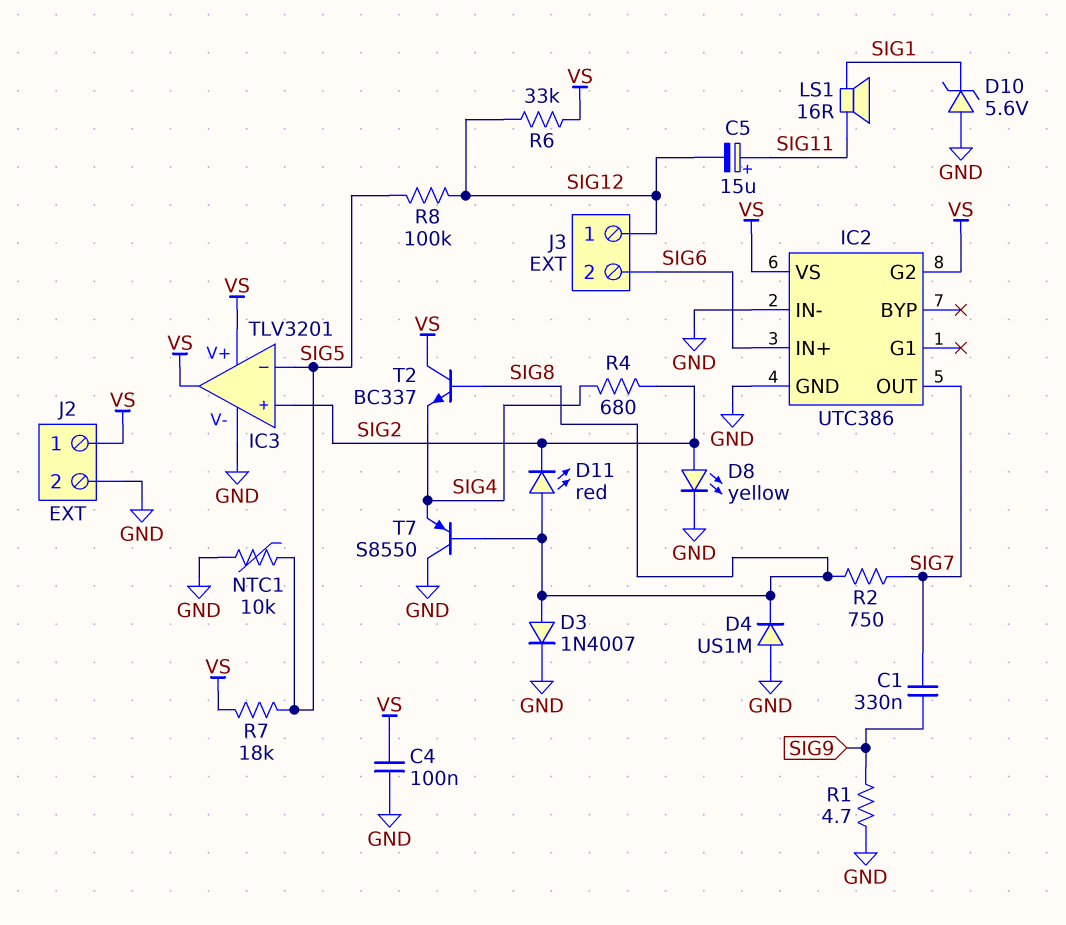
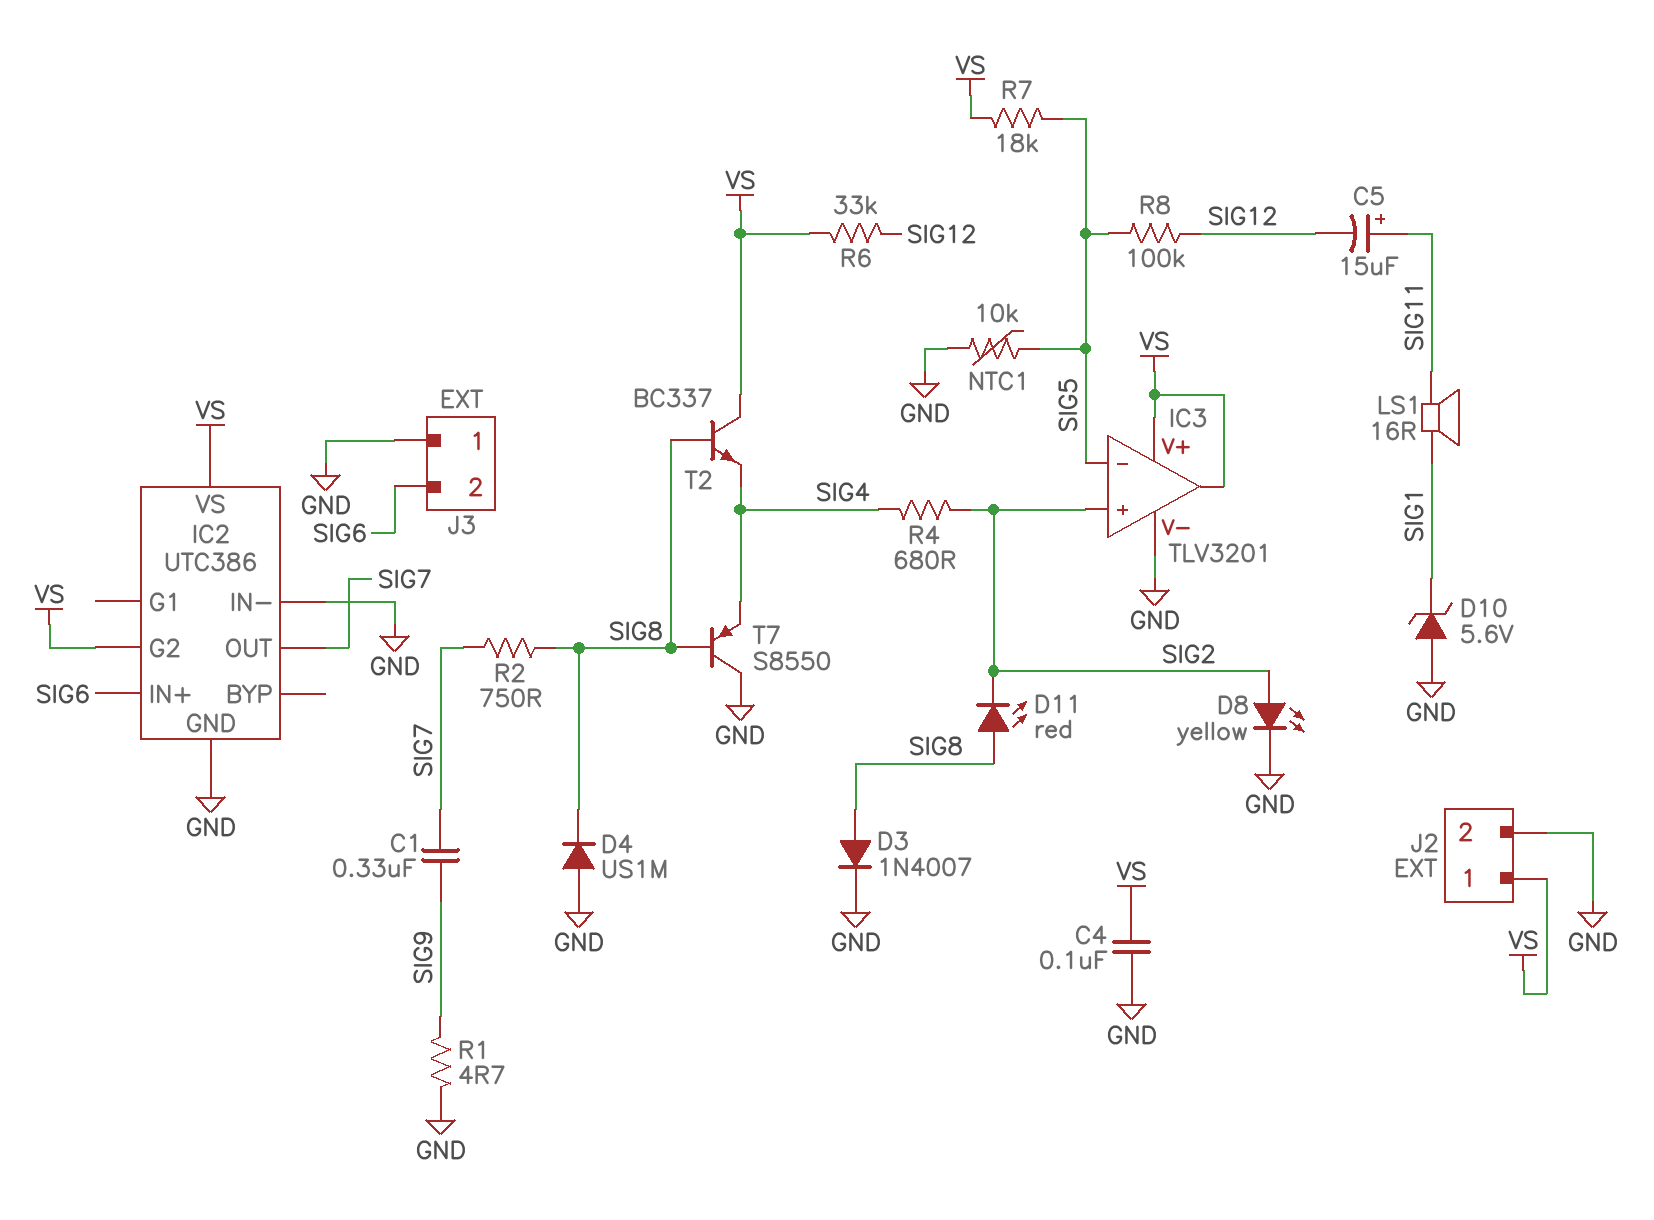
J3 pin 1: SIG12 -> GND

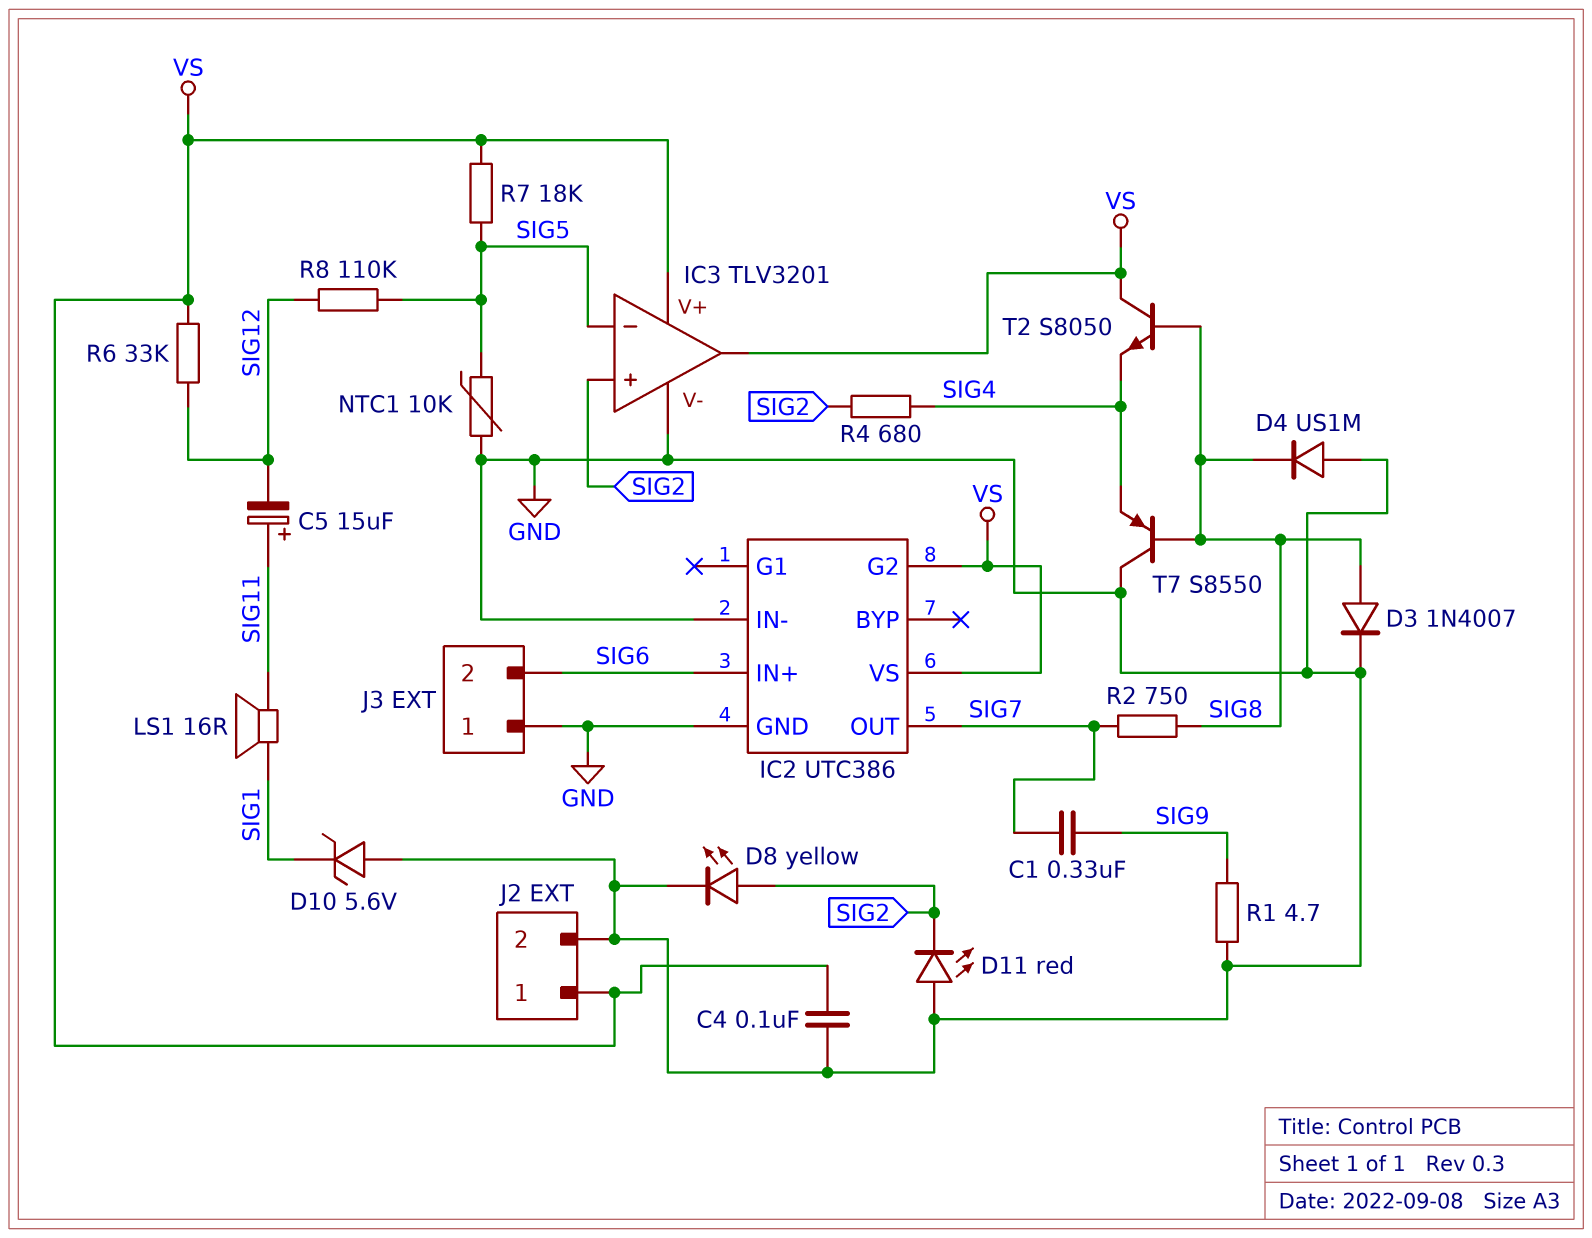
D11: LED red (A SIG8, K SIG2) -> LED red (A GND, K SIG2)
R8: 100k (SIG5, SIG12) -> 110k (SIG5, SIG12)
T2: NPN BC337 (B SIG8, C VS, E SIG4) -> NPN S8050 (B SIG8, C VS, E SIG4)

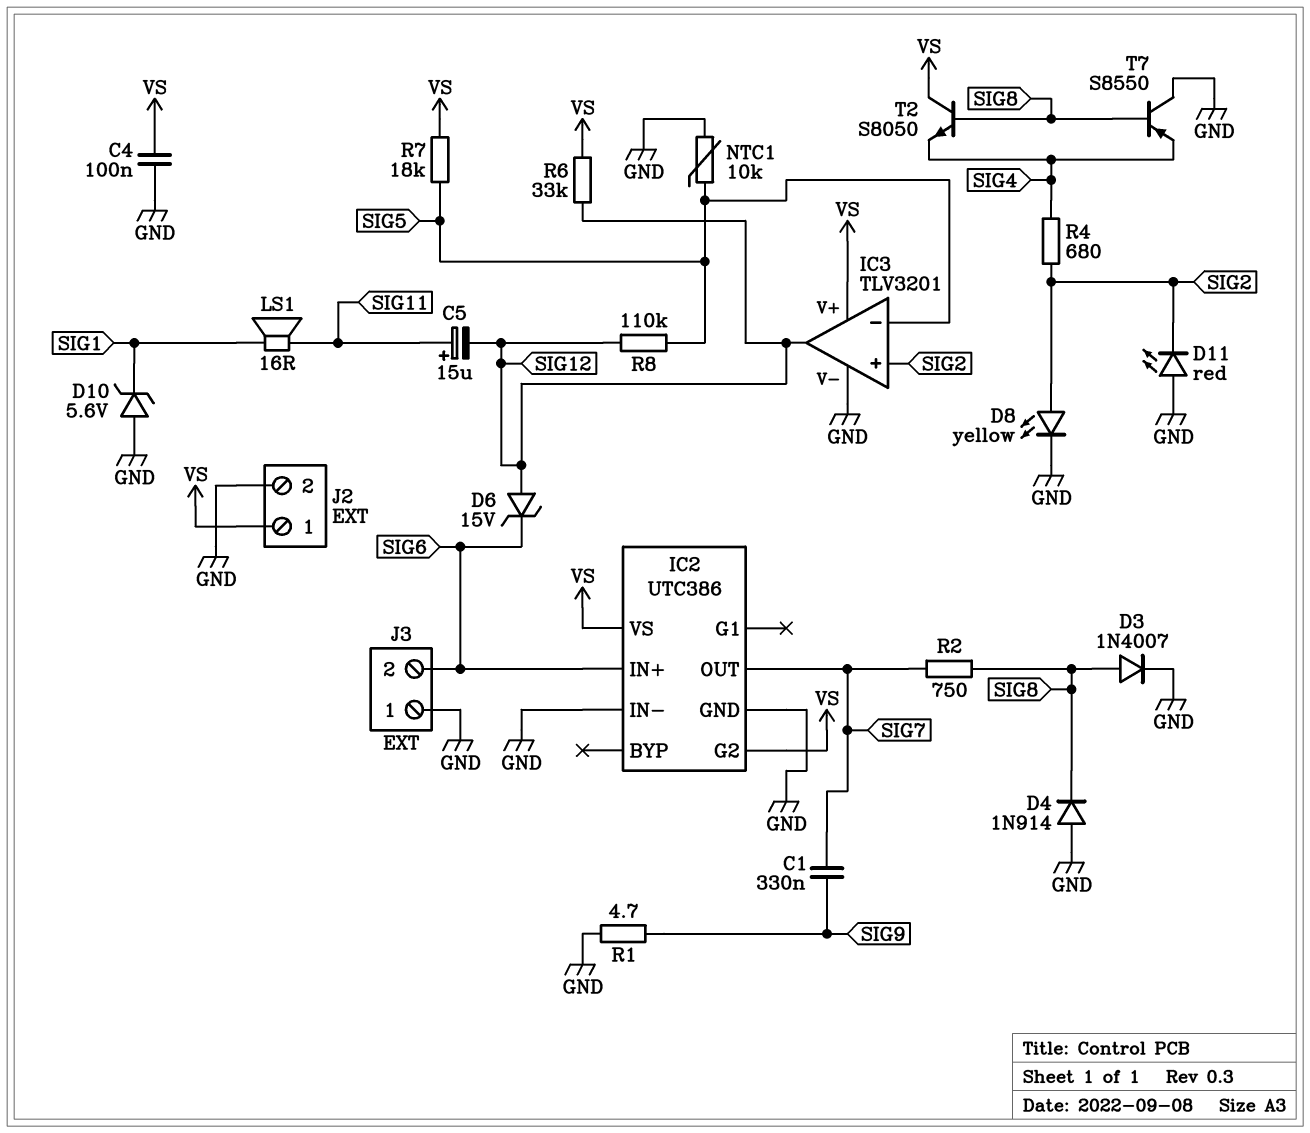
D4: diode US1M (A GND, K SIG8) -> diode 1N914 (A GND, K SIG8)
D6: none -> zener 15V (A SIG12, K SIG6)
IC3 pin out: VS -> SIG12

